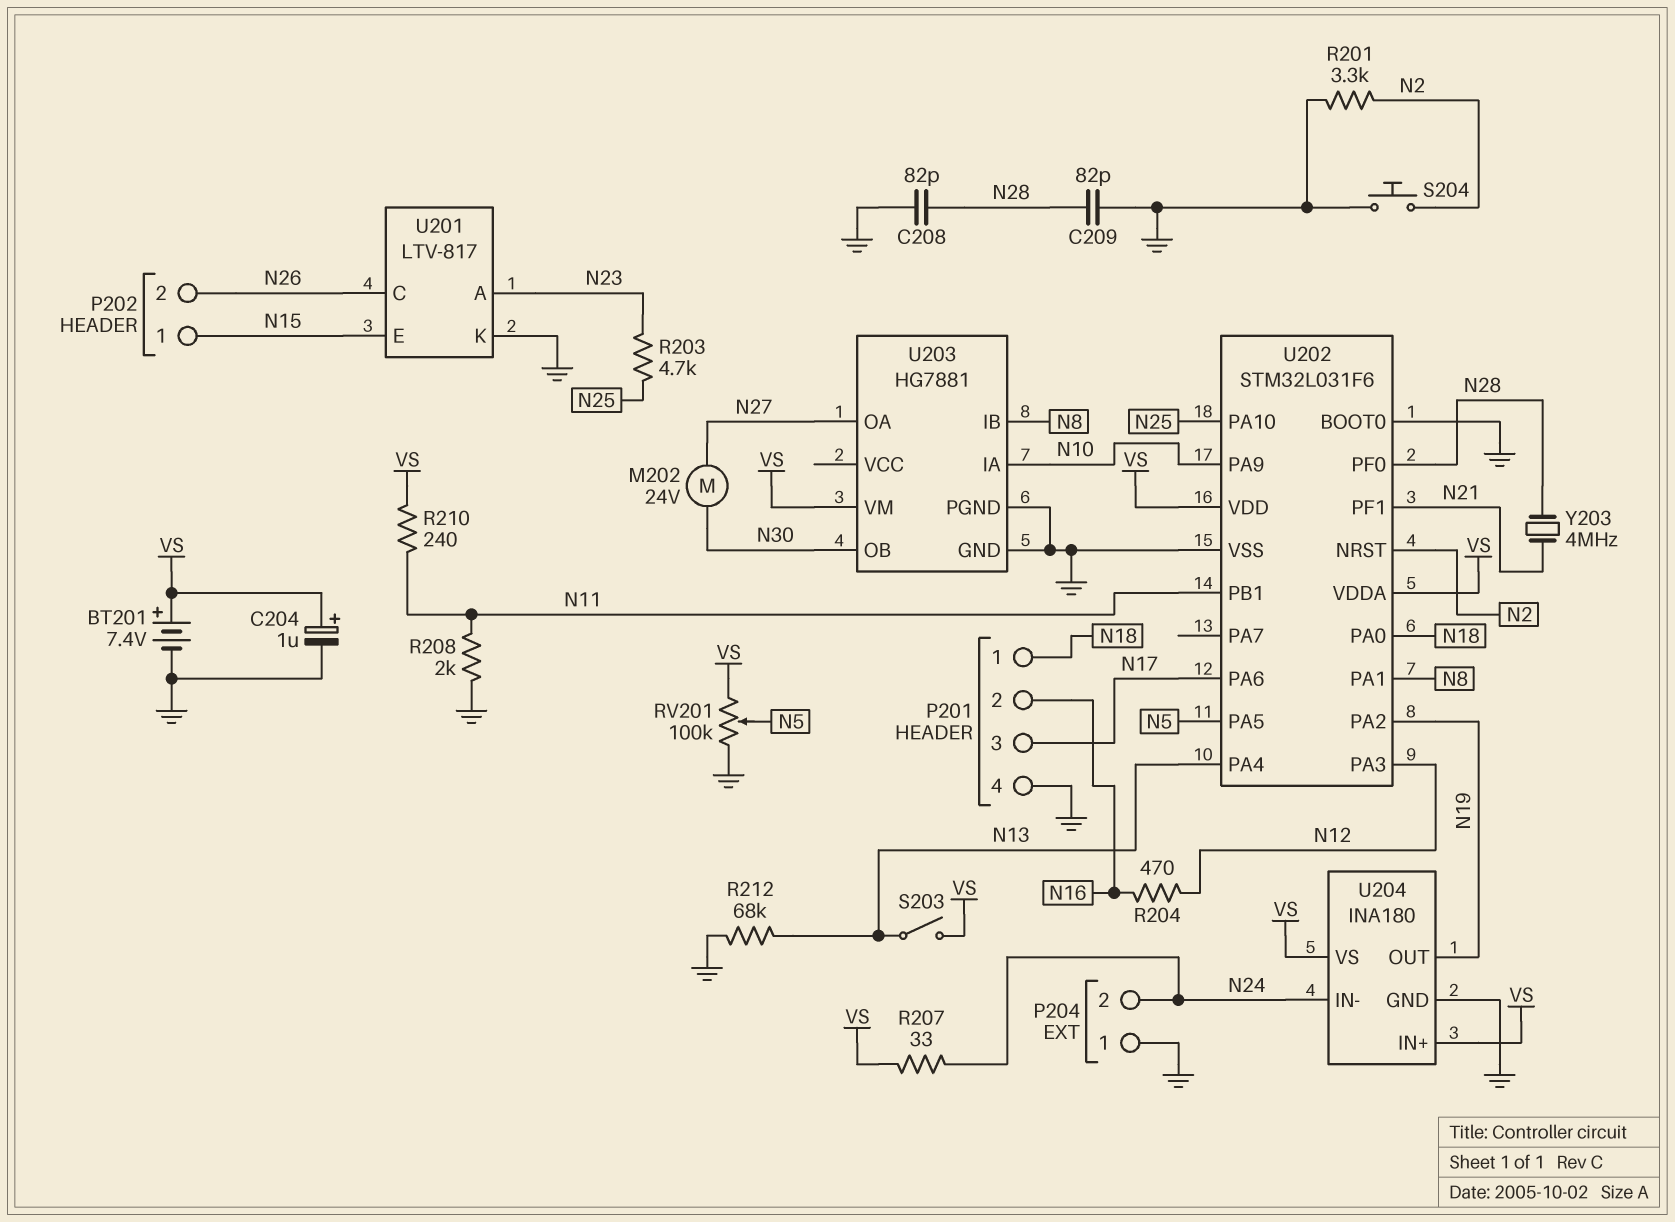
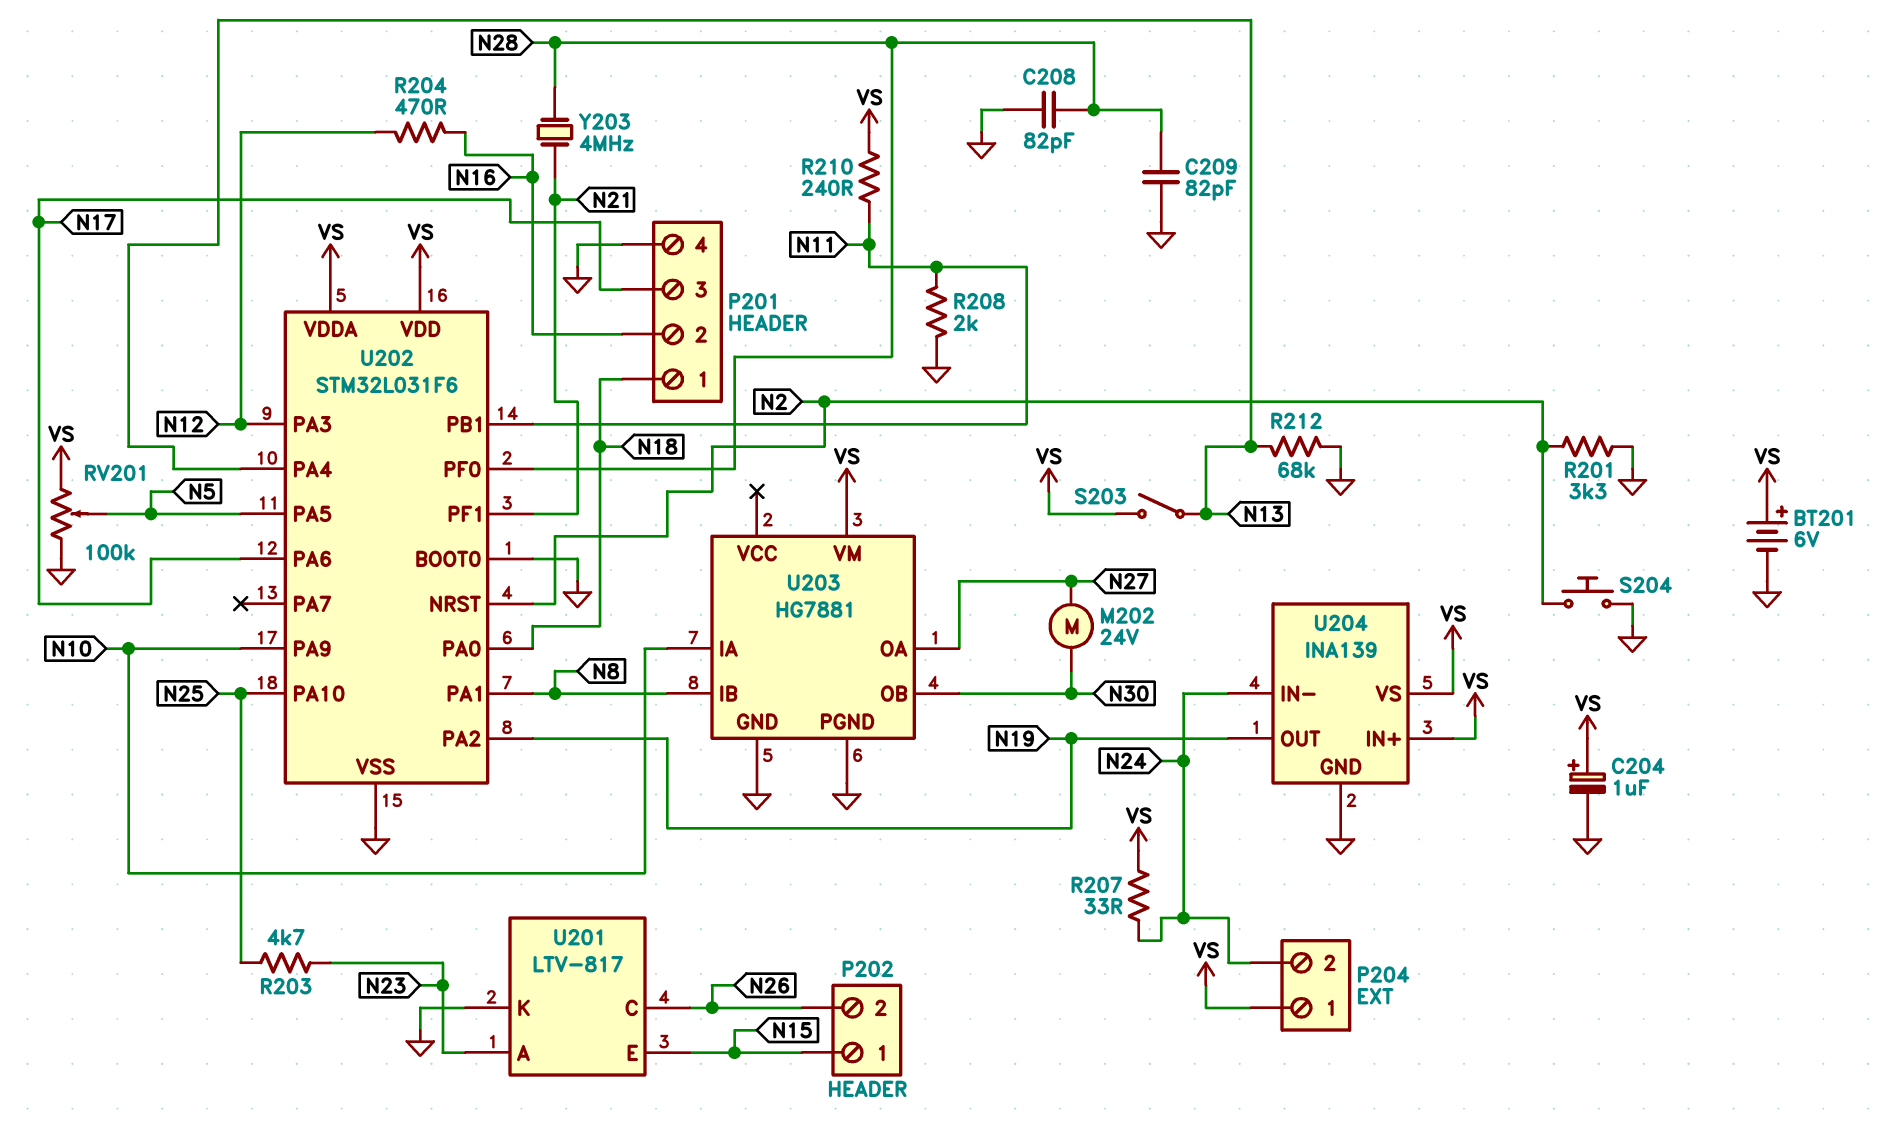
BT201: 7.4V (plus VS, minus GND) -> 6V (plus VS, minus GND)
P204 pin 1: GND -> VS
U204: INA180 -> INA139

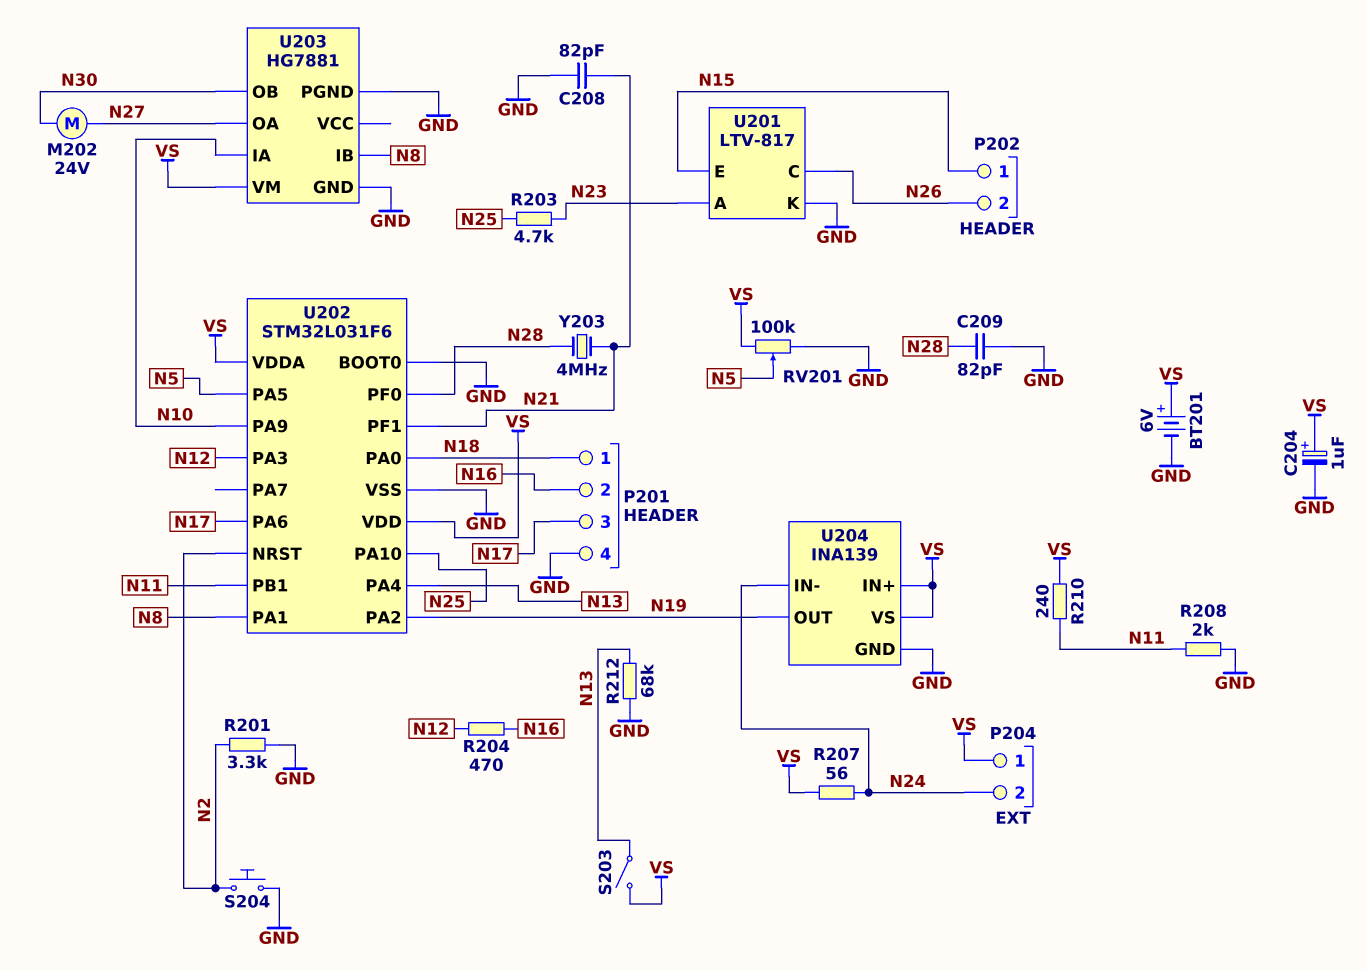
C208: 82pF (GND, N28) -> 82pF (GND, N21)
R207: 33 (N24, VS) -> 56 (N24, VS)

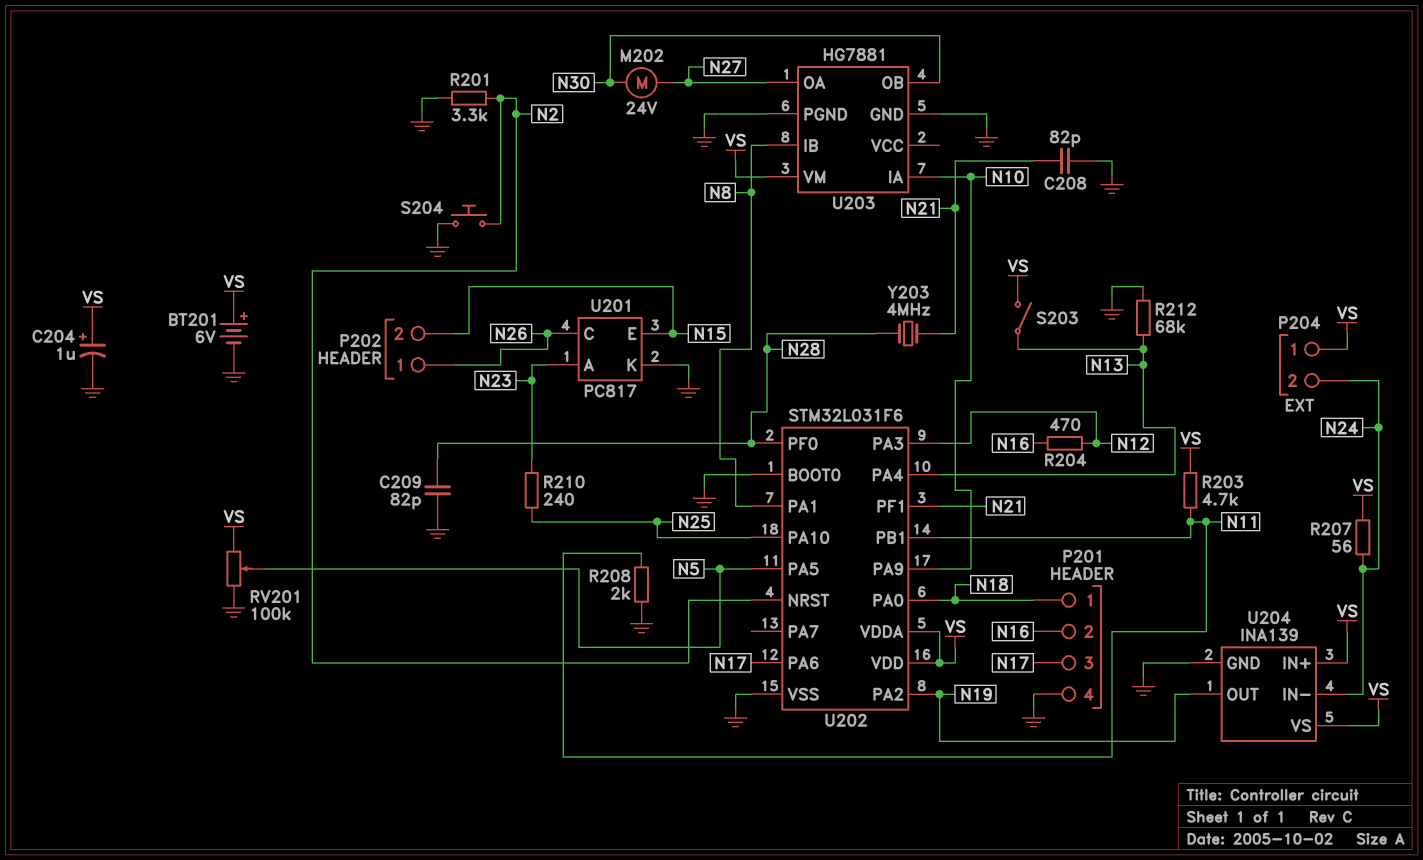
P202 pin 1: N15 -> N26
P202 pin 2: N26 -> N15
R203: 4.7k (N23, N25) -> 4.7k (N11, VS)
R210: 240 (N11, VS) -> 240 (N23, N25)
U201: LTV-817 -> PC817

